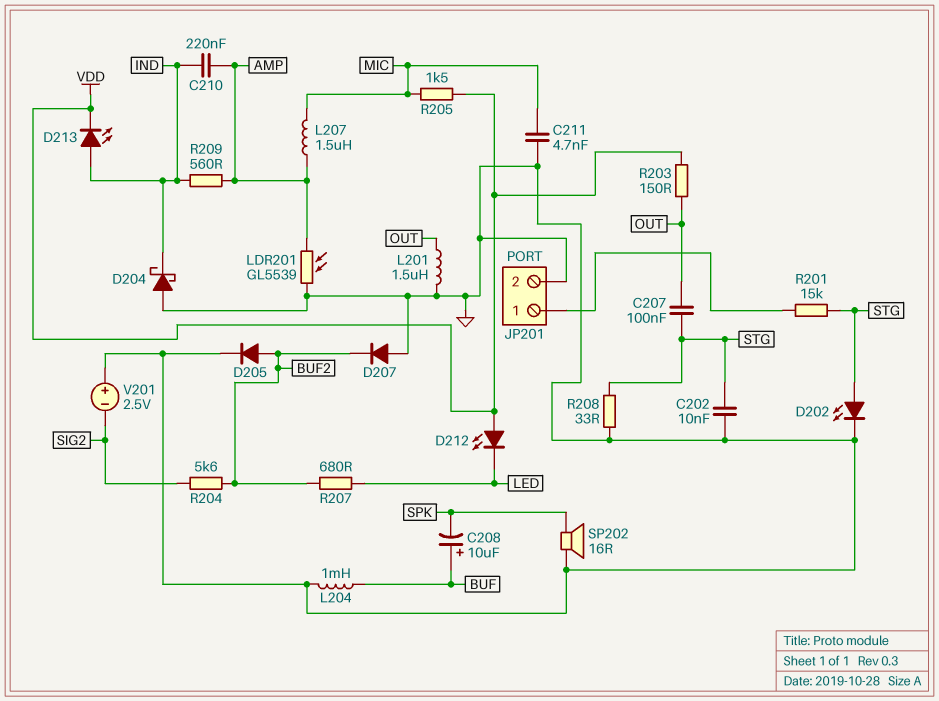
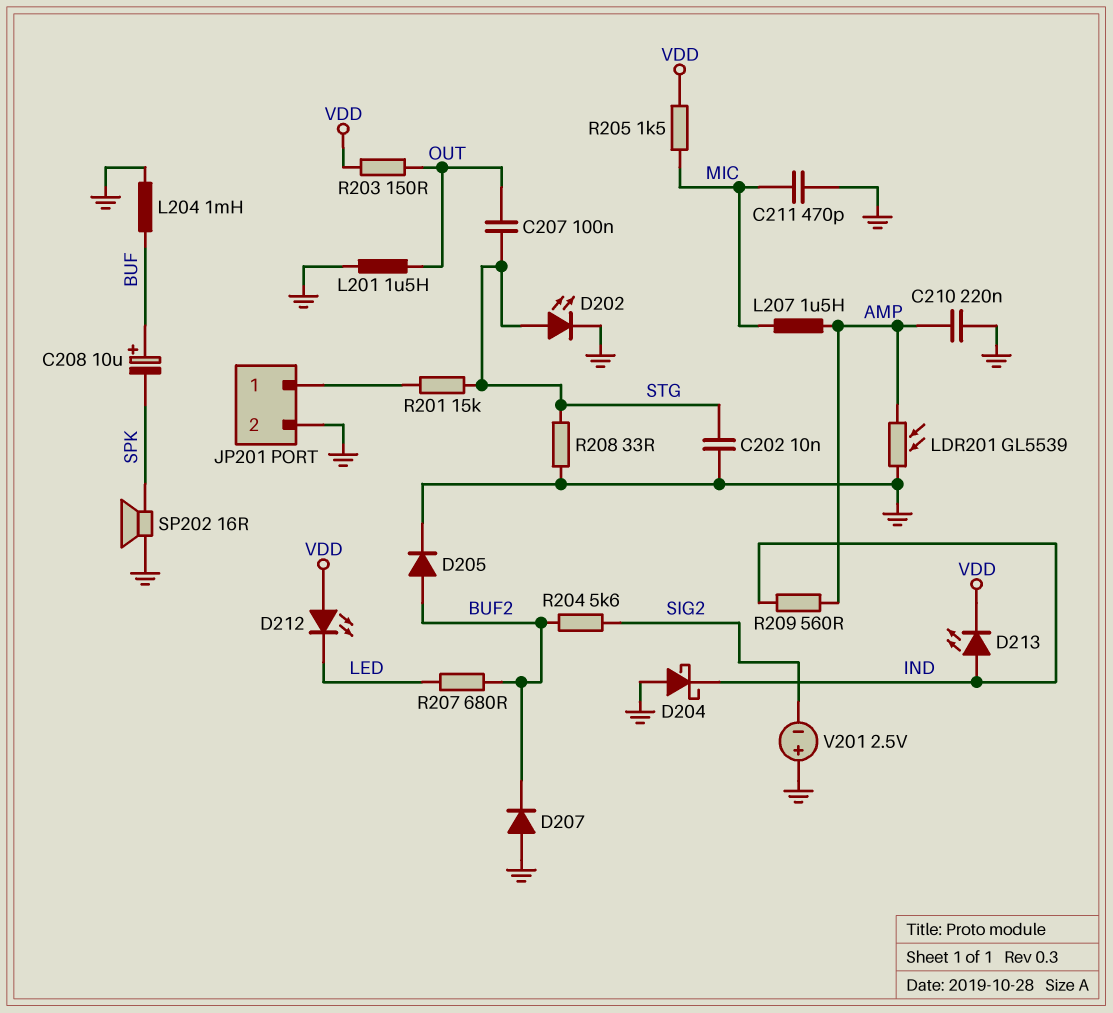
C210: 220nF (AMP, IND) -> 220nF (AMP, GND)
C211: 4.7nF (GND, MIC) -> 470pF (GND, MIC)

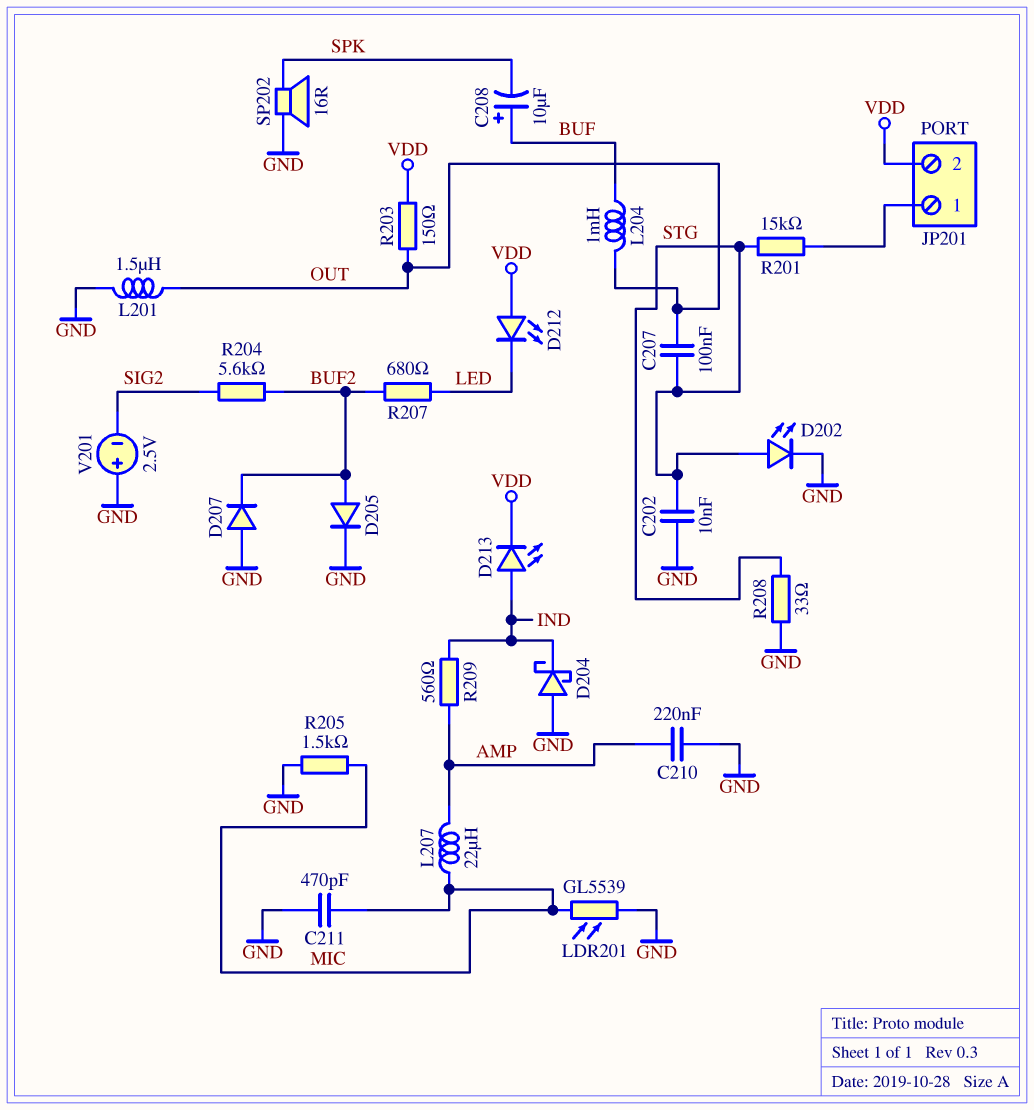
JP201 pin 2: GND -> VDD
L204: 1mH (BUF, GND) -> 1mH (BUF, OUT)
L207: 1.5uH (AMP, MIC) -> 22uH (AMP, MIC)
LDR201: GL5539 (AMP, GND) -> GL5539 (GND, MIC)
R205: 1.5k (MIC, VDD) -> 1.5k (GND, MIC)

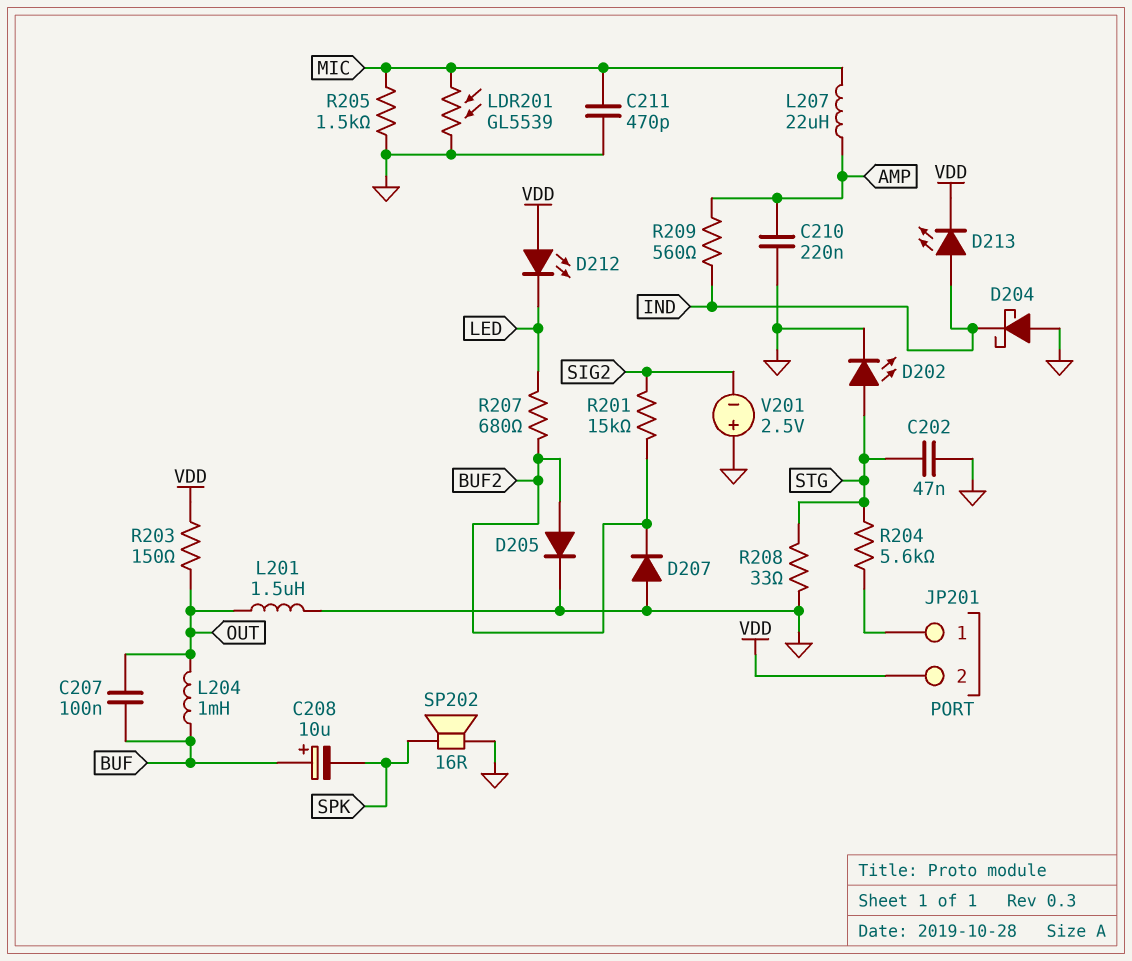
C202: 10nF (GND, STG) -> 47nF (GND, STG)
C207: 100nF (OUT, STG) -> 100nF (BUF, OUT)
R201: 15k (JP201/1, STG) -> 15k (BUF2, SIG2)
R204: 5.6k (BUF2, SIG2) -> 5.6k (JP201/1, STG)

